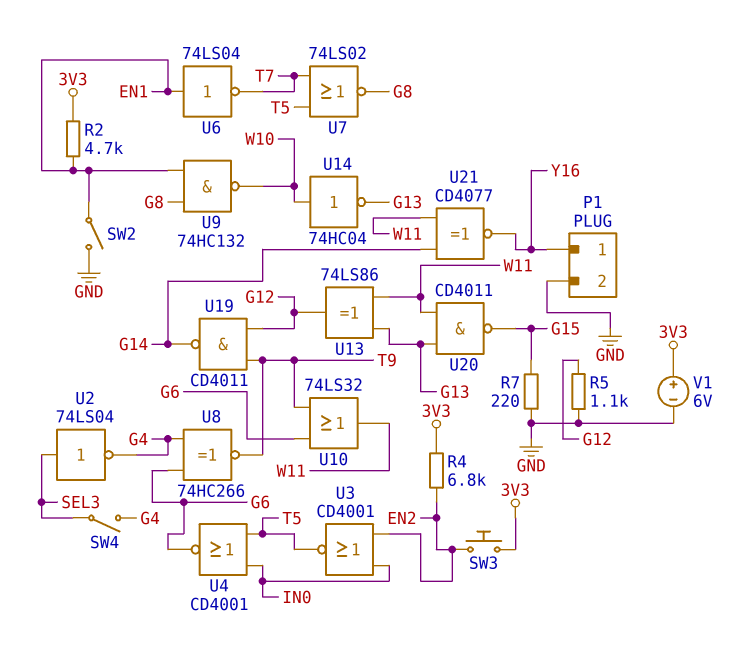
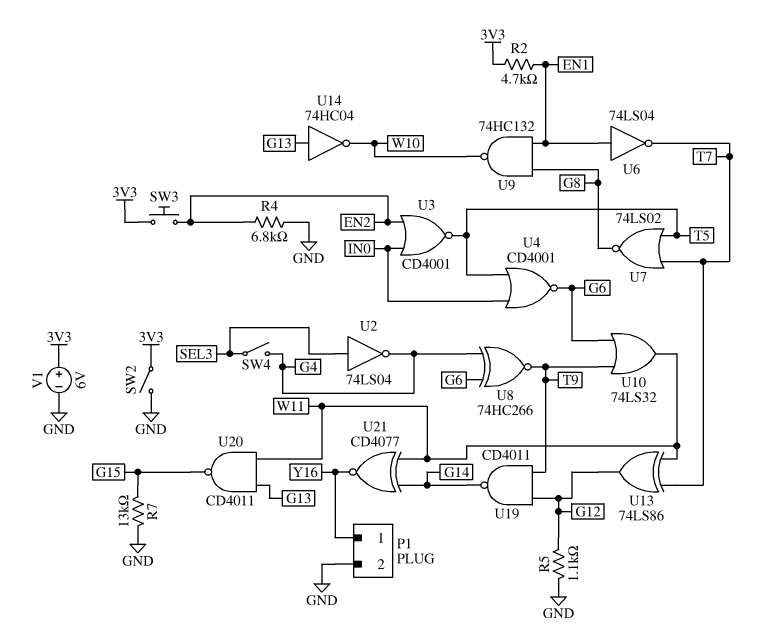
R4: 6.8k (3V3, EN2) -> 6.8k (EN2, GND)
R7: 220 (G15, GND) -> 13k (G15, GND)
SW2: switch (EN1, GND) -> switch (3V3, GND)
U13: XOR 74LS86 (in G13, in W11, out G12) -> XOR 74LS86 (in T7, in W11, out G12)
U14: NOT 74HC04 (in W10, out G13) -> NOT 74HC04 (in G13, out W10)

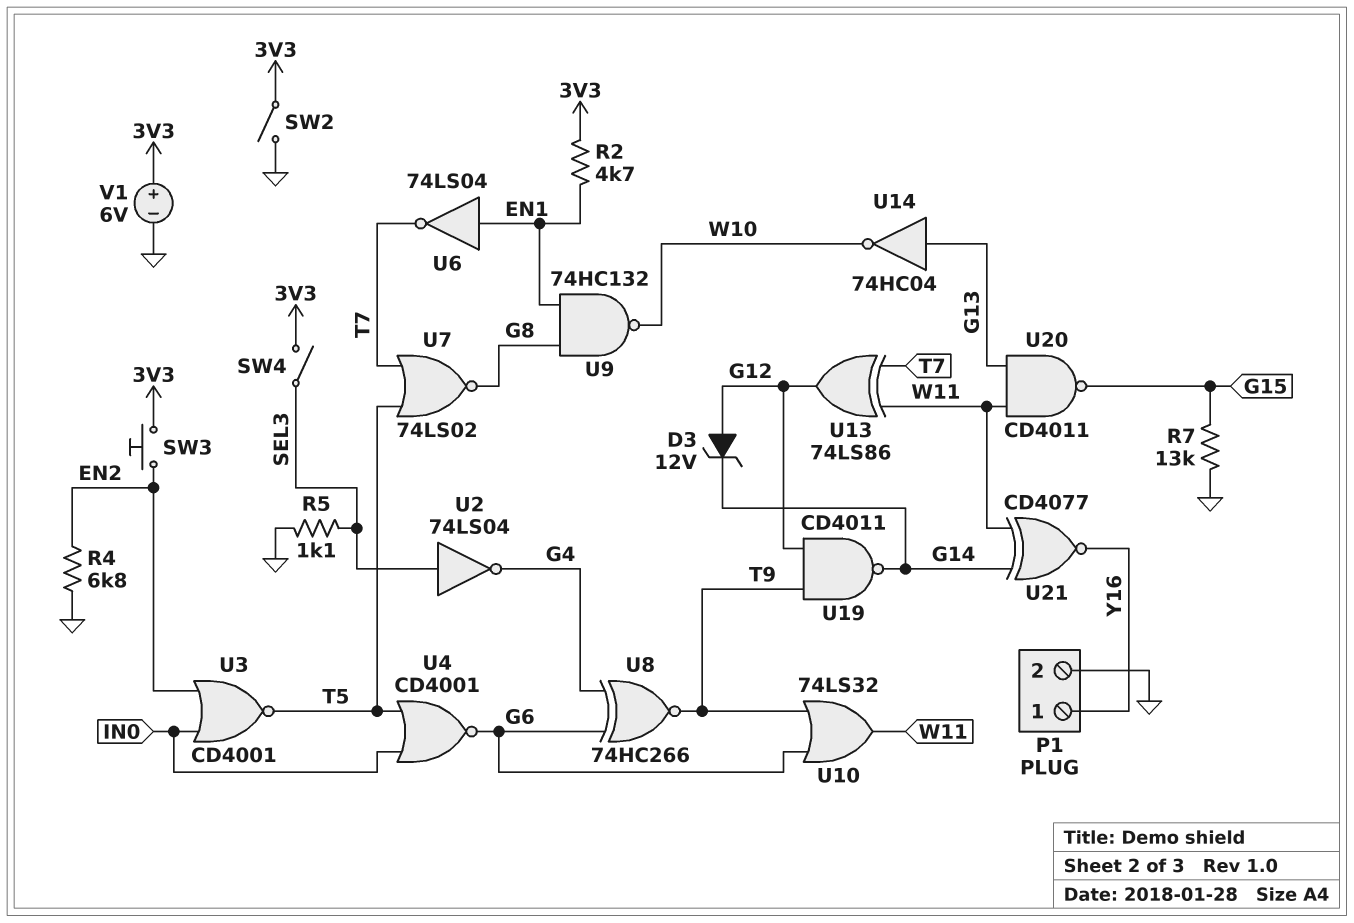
D3: none -> zener 12V (A G12, K G14)
R5: 1.1k (G12, GND) -> 1.1k (GND, SEL3)
SW4: switch (G4, SEL3) -> switch (3V3, SEL3)

